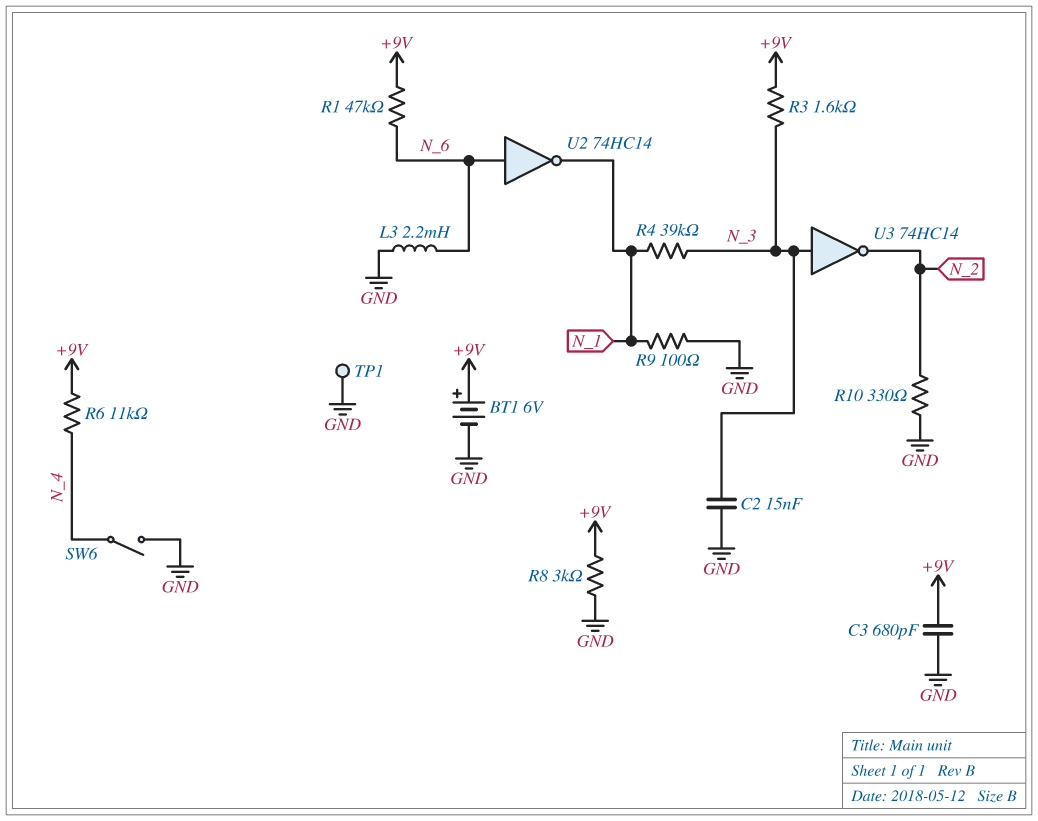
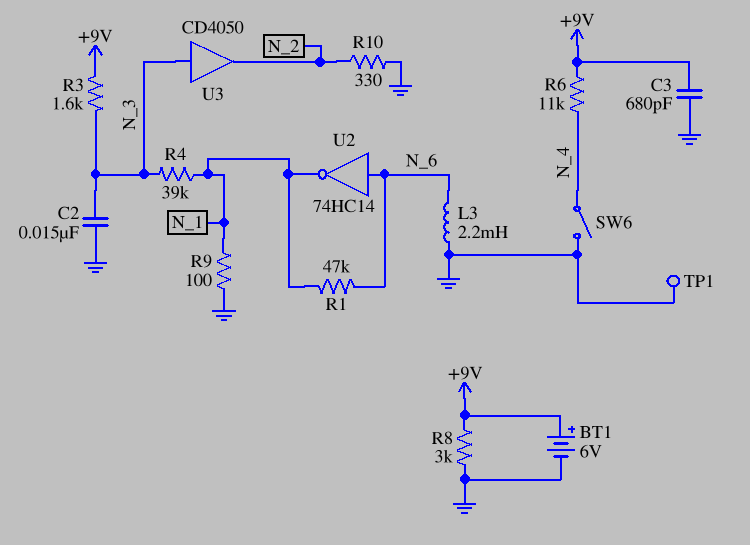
R1: 47k (+9V, N_6) -> 47k (N_1, N_6)
U3: NOT 74HC14 (in N_3, out N_2) -> buffer CD4050 (in N_3, out N_2)

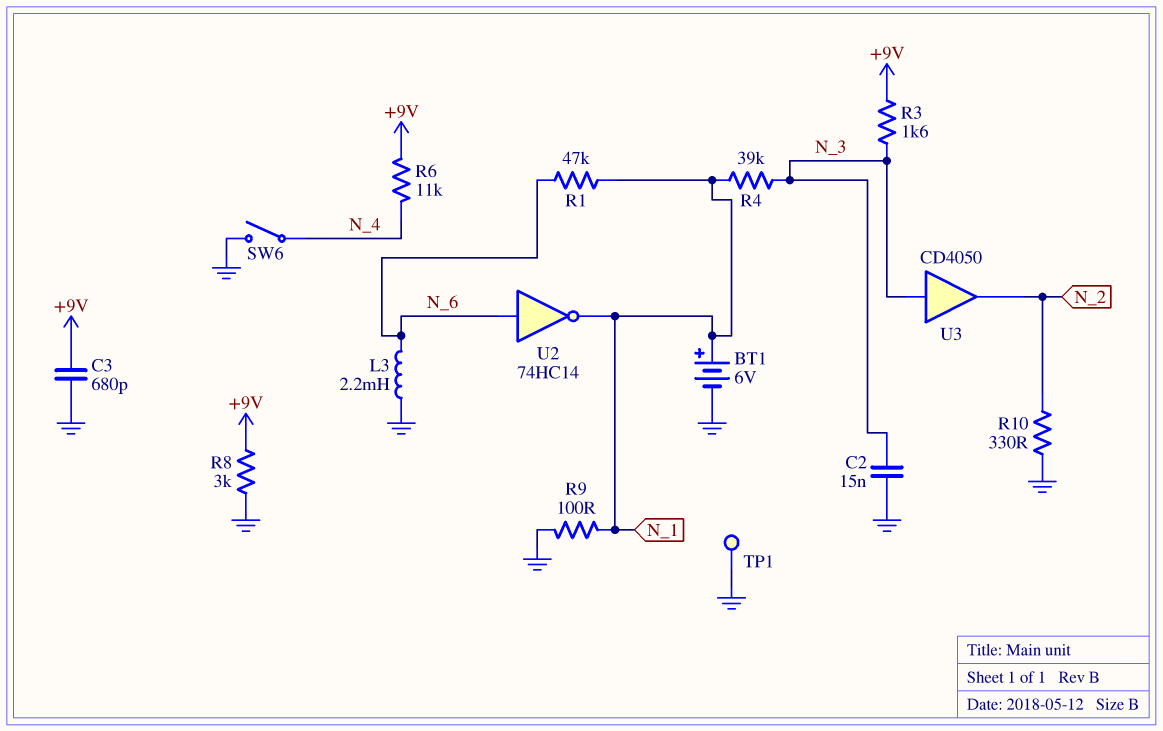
BT1: 6V (plus +9V, minus GND) -> 6V (plus N_1, minus GND)

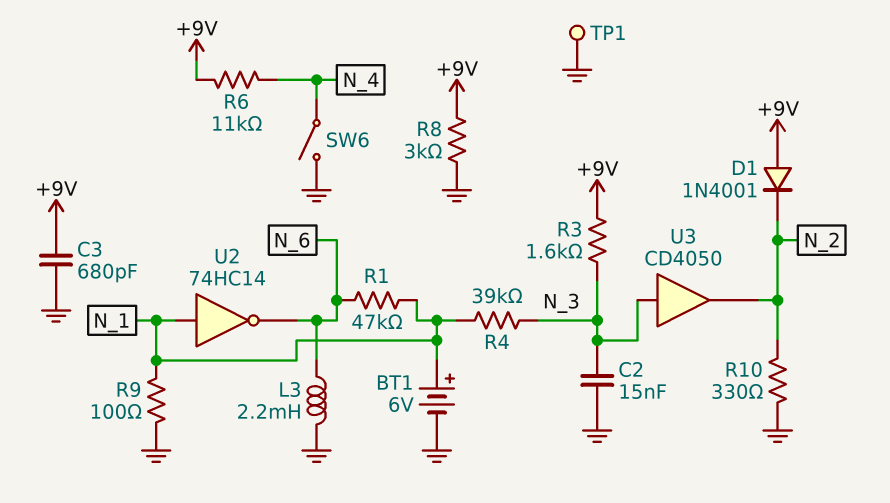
D1: none -> diode 1N4001 (A +9V, K N_2)
U2: NOT 74HC14 (in N_6, out N_1) -> NOT 74HC14 (in N_1, out N_6)

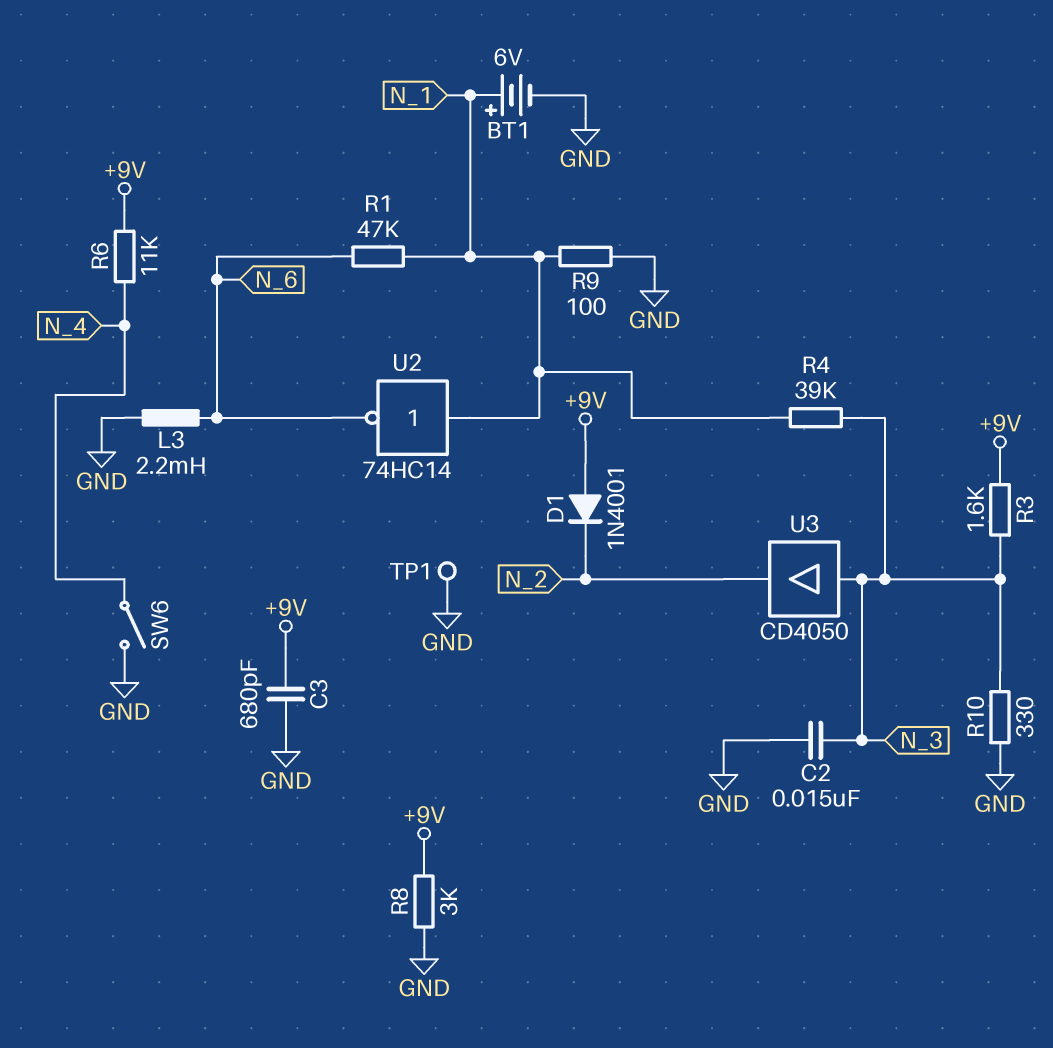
R10: 330 (GND, N_2) -> 330 (GND, N_3)

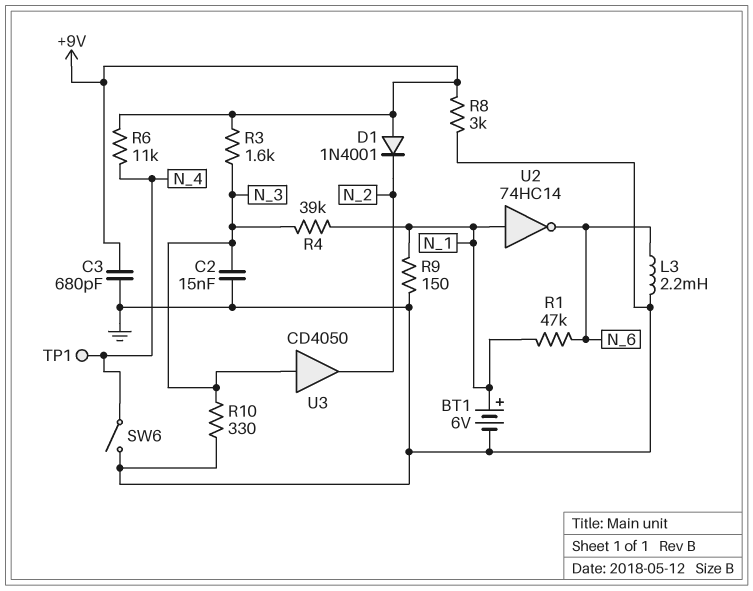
R9: 100 (GND, N_1) -> 150 (GND, N_1)
TP1: test point (GND) -> test point (N_4)

